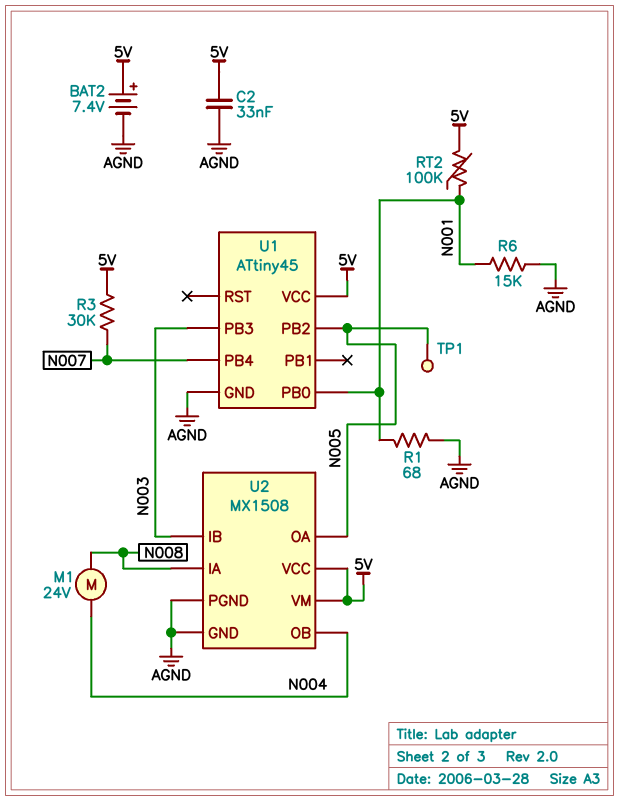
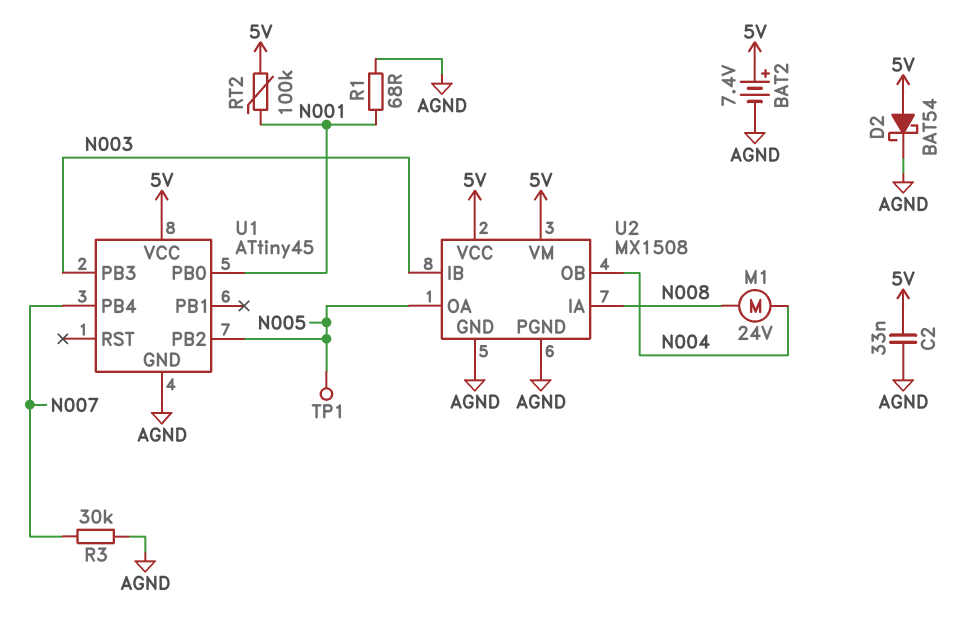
D2: none -> schottky BAT54 (A 5V, K AGND)
R3: 30k (5V, N007) -> 30k (AGND, N007)
R6: 15k (AGND, N001) -> none

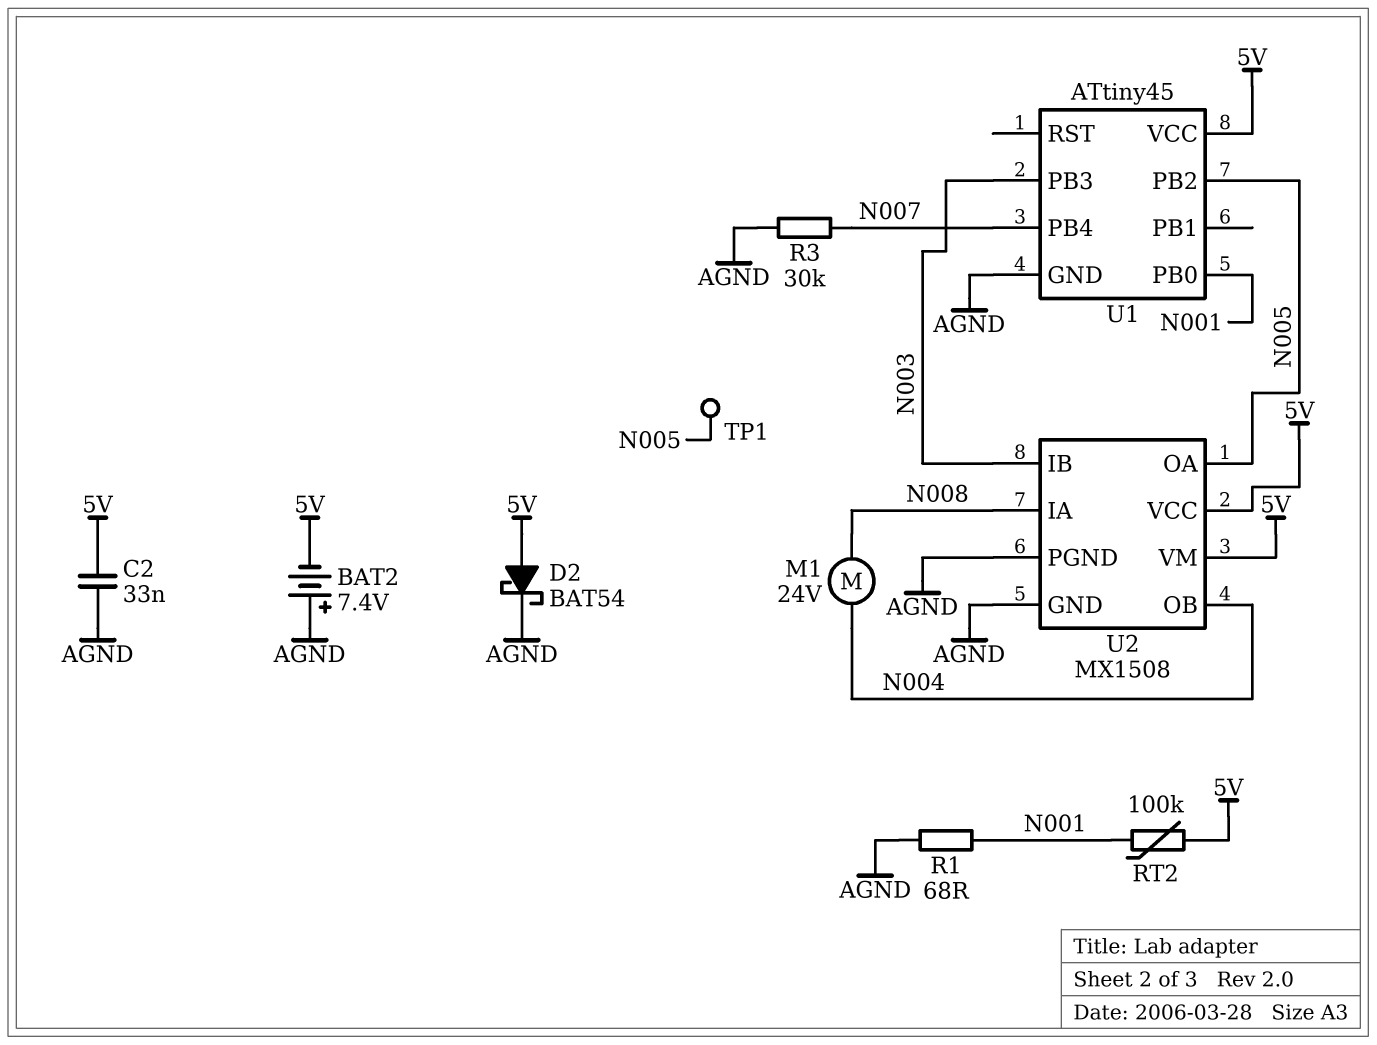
BAT2: 7.4V (plus 5V, minus AGND) -> 7.4V (plus AGND, minus 5V)

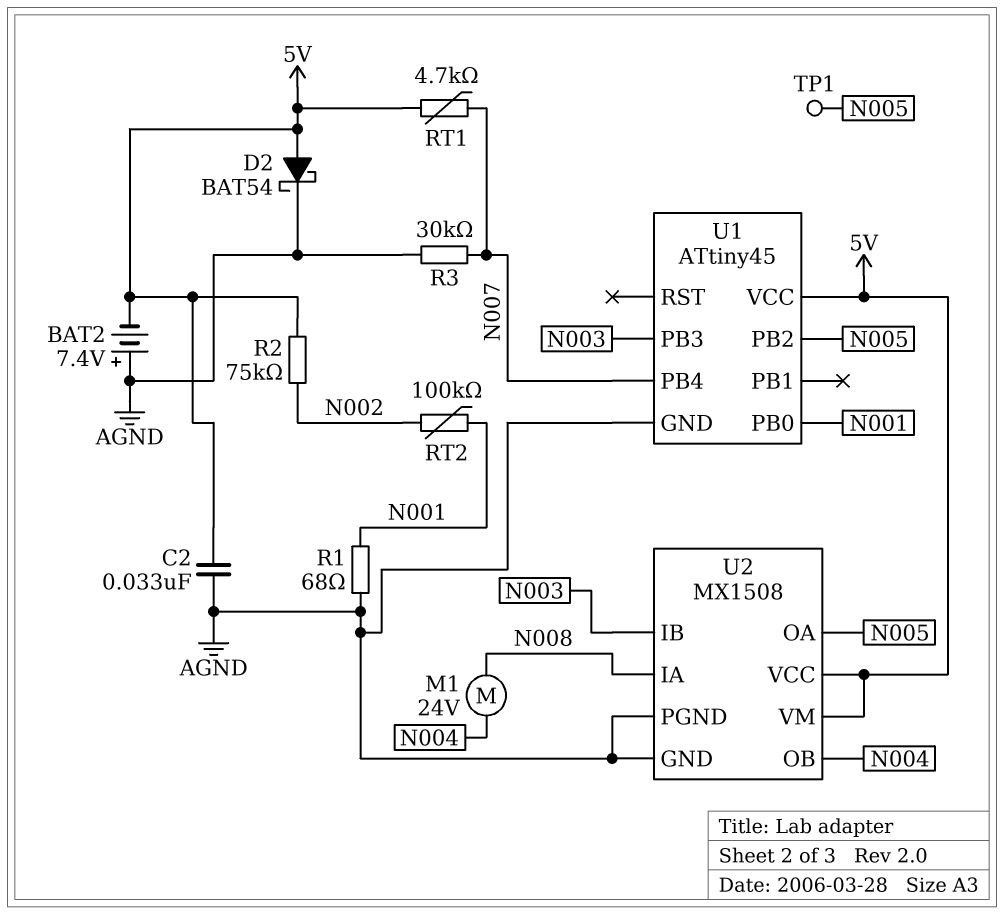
R2: none -> 75k (5V, N002)
RT1: none -> 4.7k (5V, N007)
RT2: 100k (5V, N001) -> 100k (N001, N002)

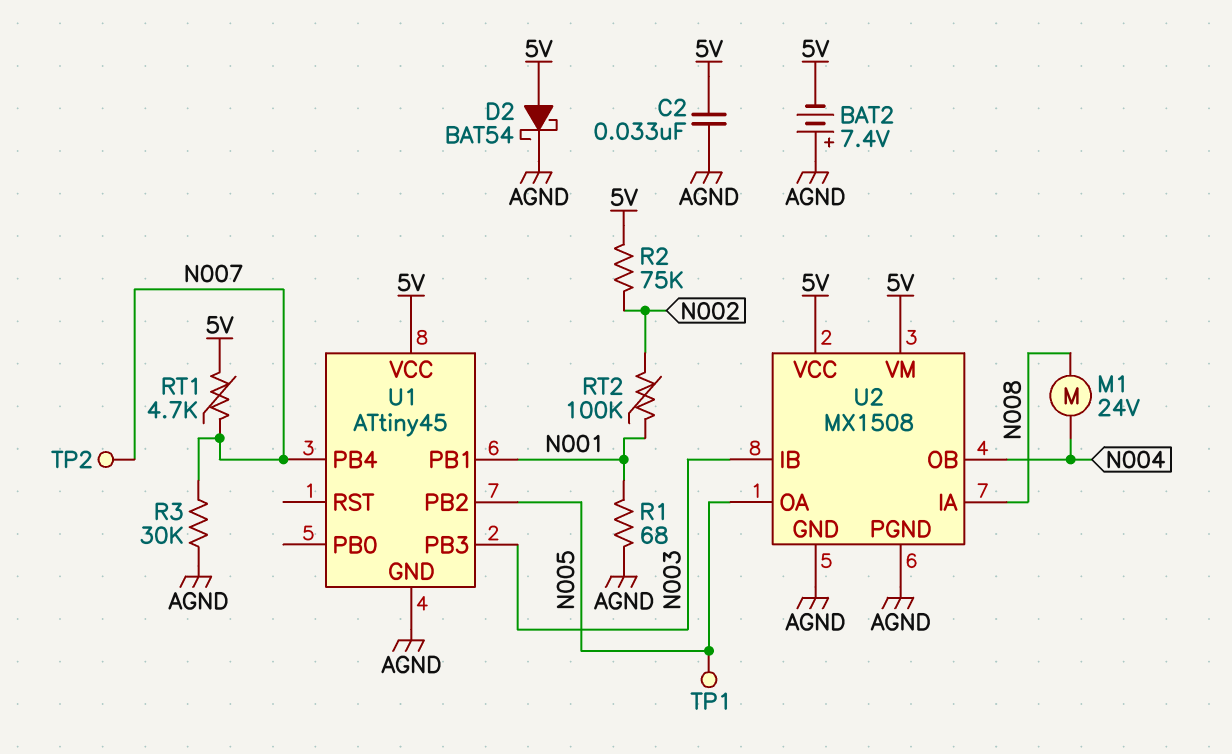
TP2: none -> test point (N007)
U1 pin PB0: N001 -> none
U1 pin PB1: none -> N001

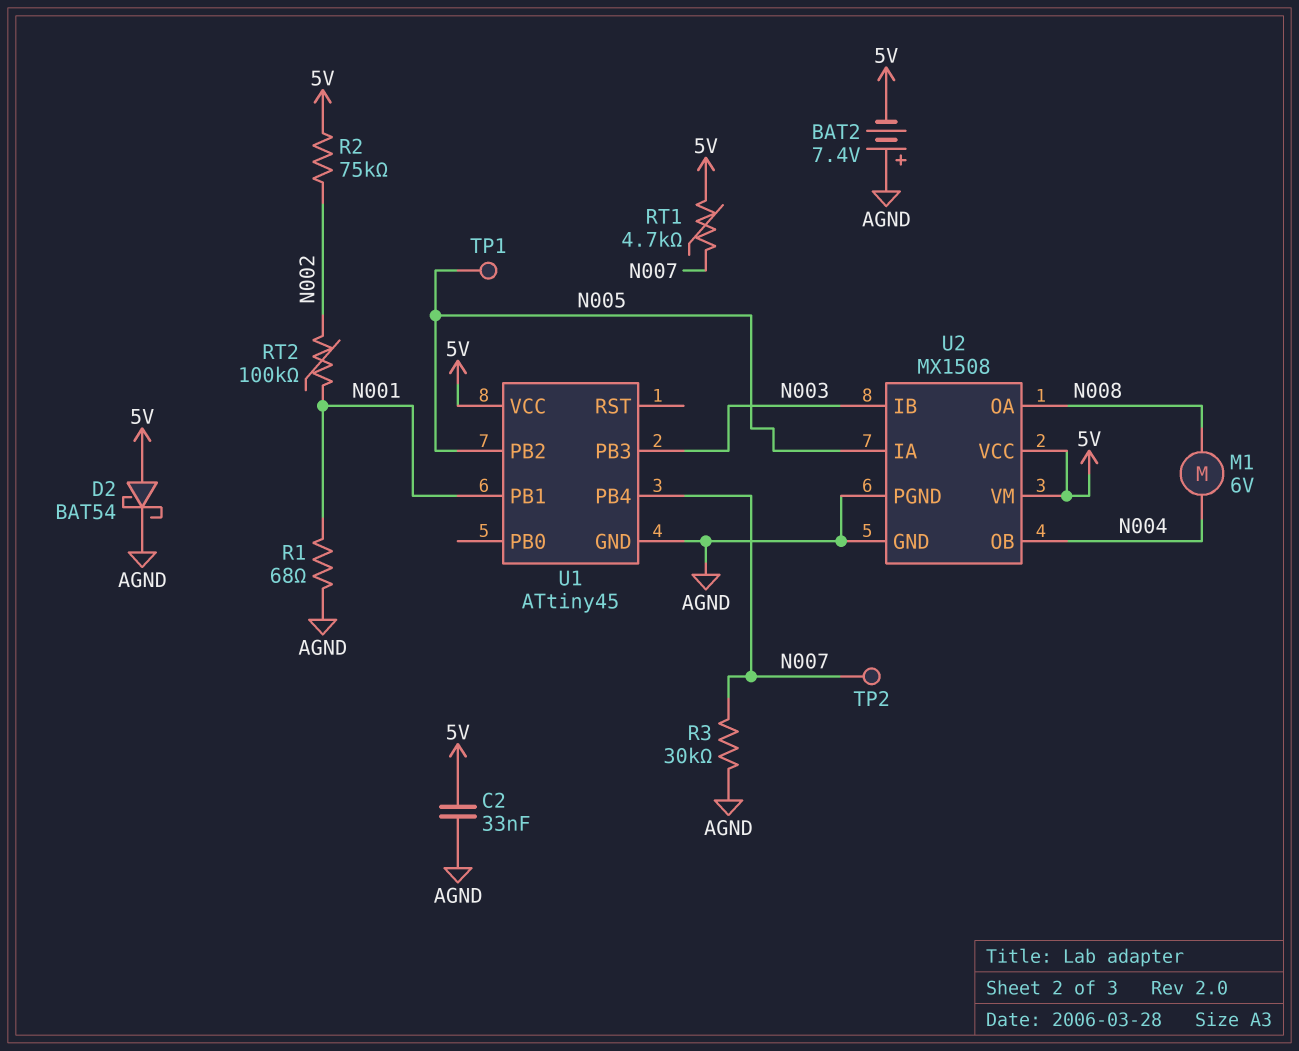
M1: motor 24V (N004, N008) -> motor 6V (N004, N008)
U2 pin IA: N008 -> N005
U2 pin OA: N005 -> N008

